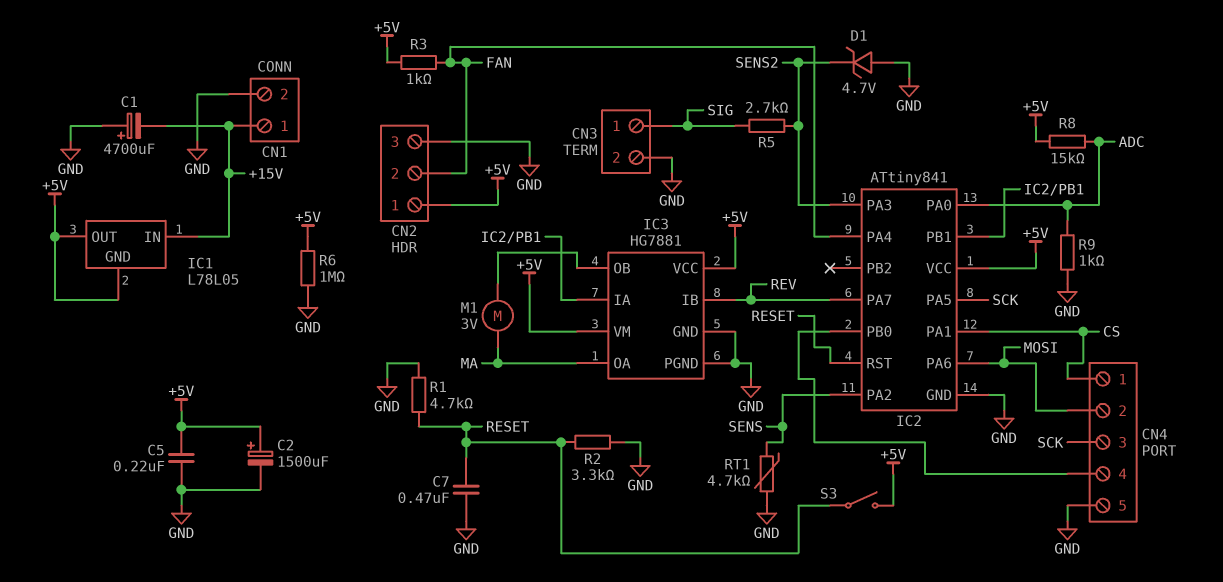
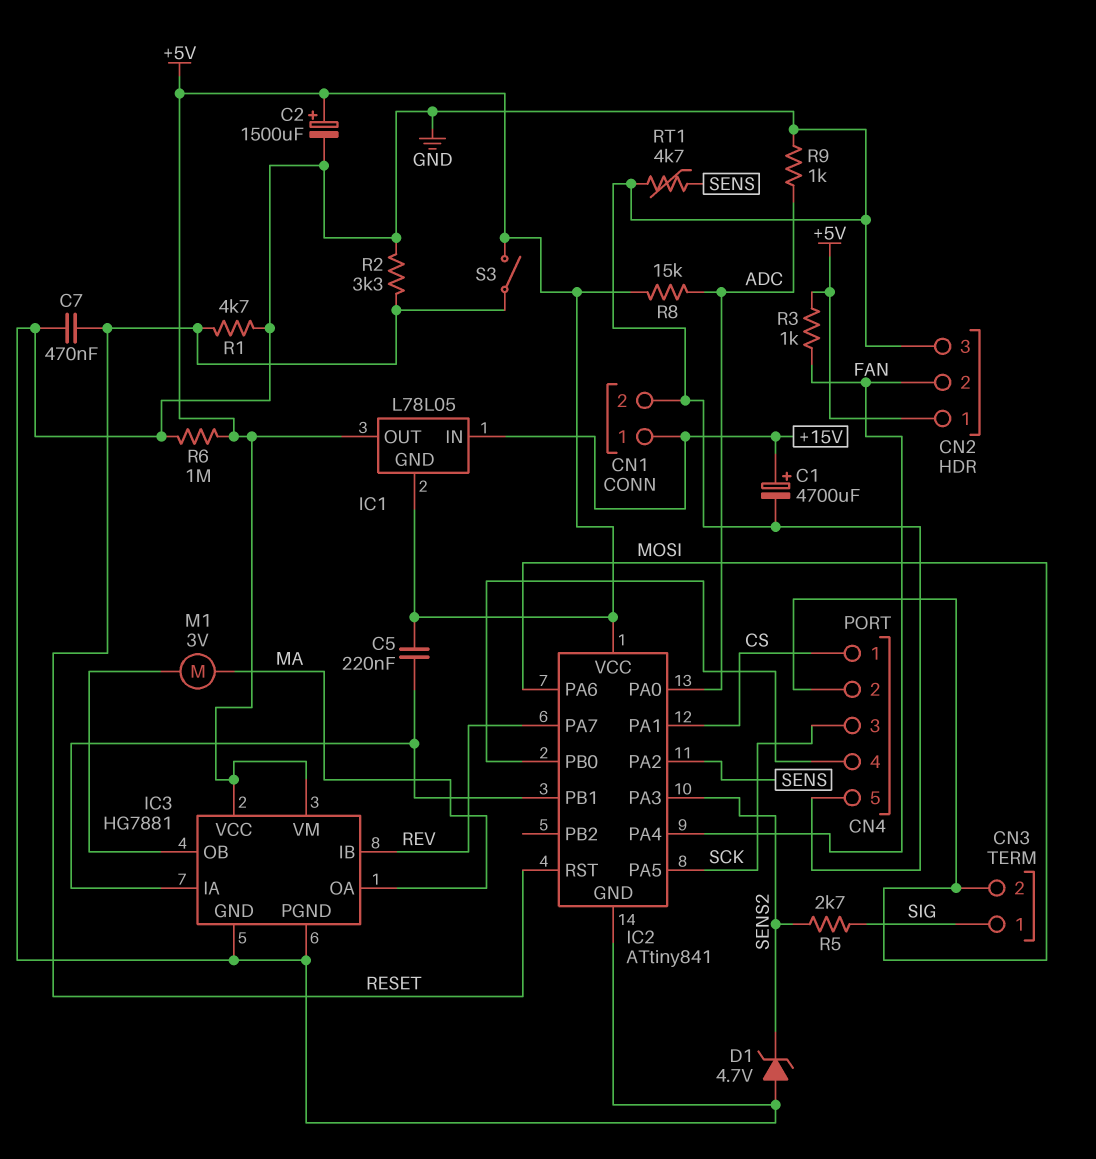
C1: 4700uF (plus GND, minus +15V) -> 4700uF (plus +15V, minus GND)
C5: 220nF (+5V, GND) -> 220nF (+5V, IC2/PB1)
CN3 pin 2: GND -> MOSI

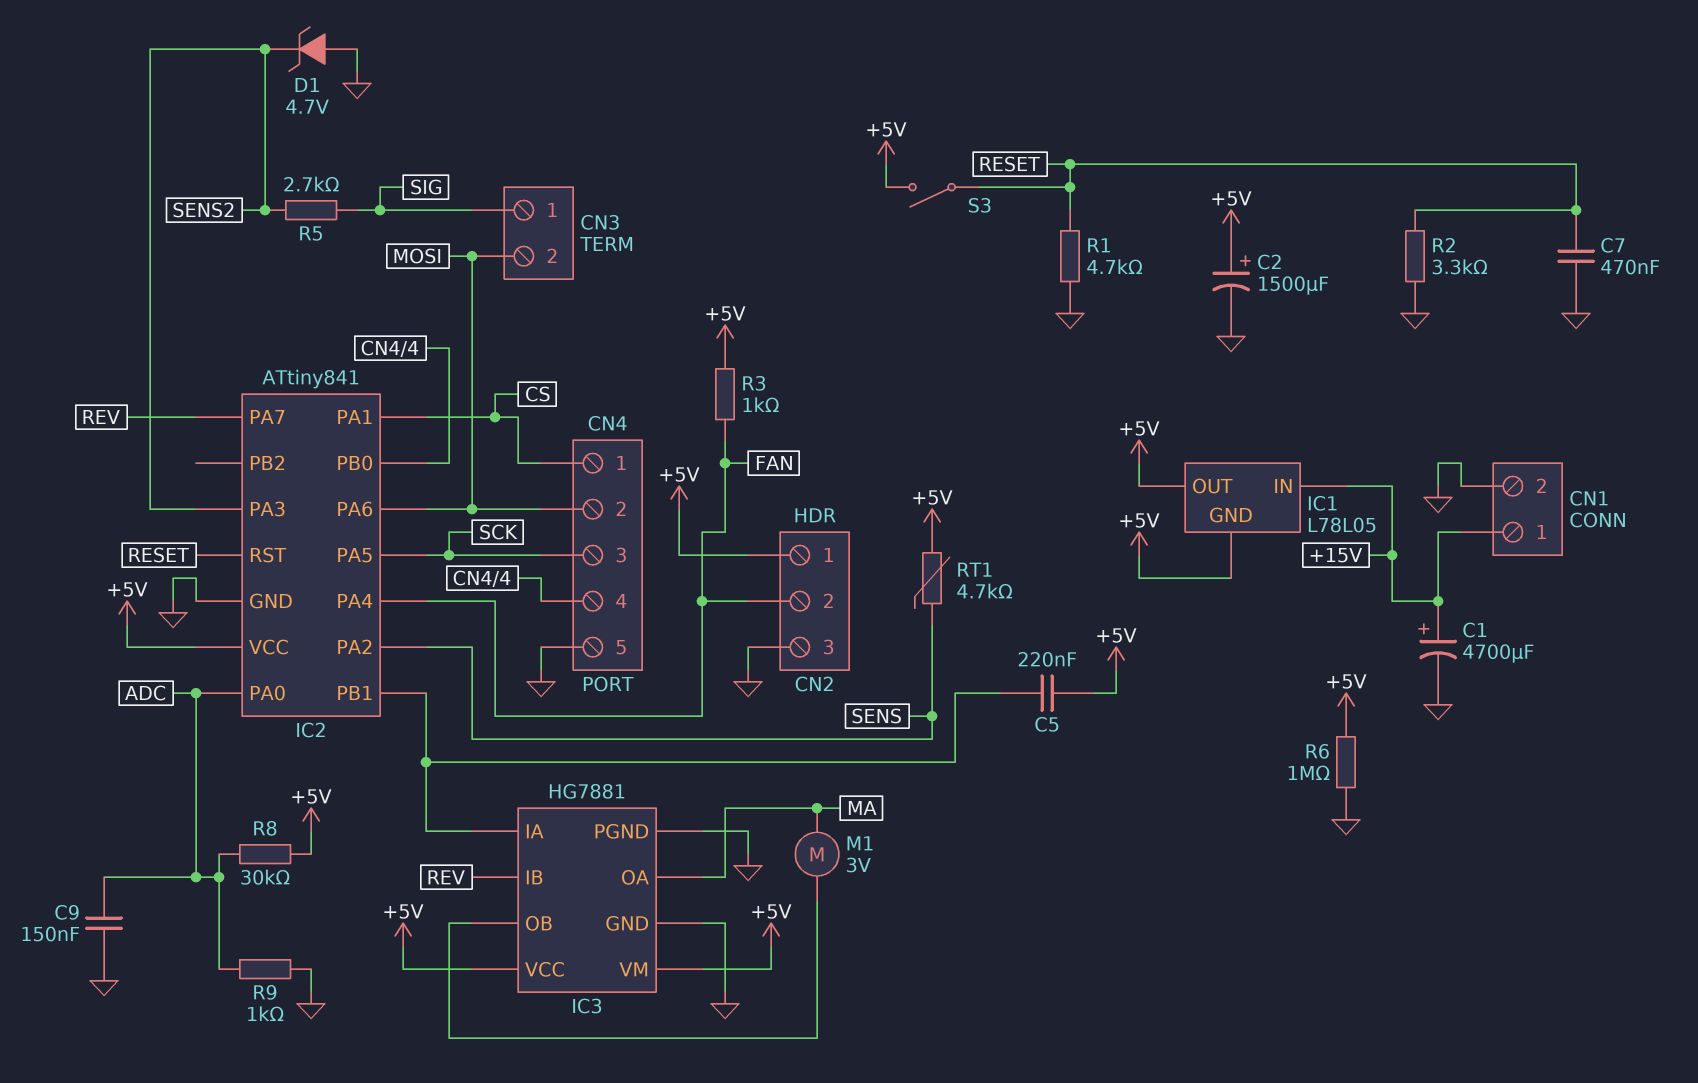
C9: none -> 150nF (ADC, GND)
R8: 15k (+5V, ADC) -> 30k (+5V, ADC)
RT1: 4.7k (GND, SENS) -> 4.7k (+5V, SENS)

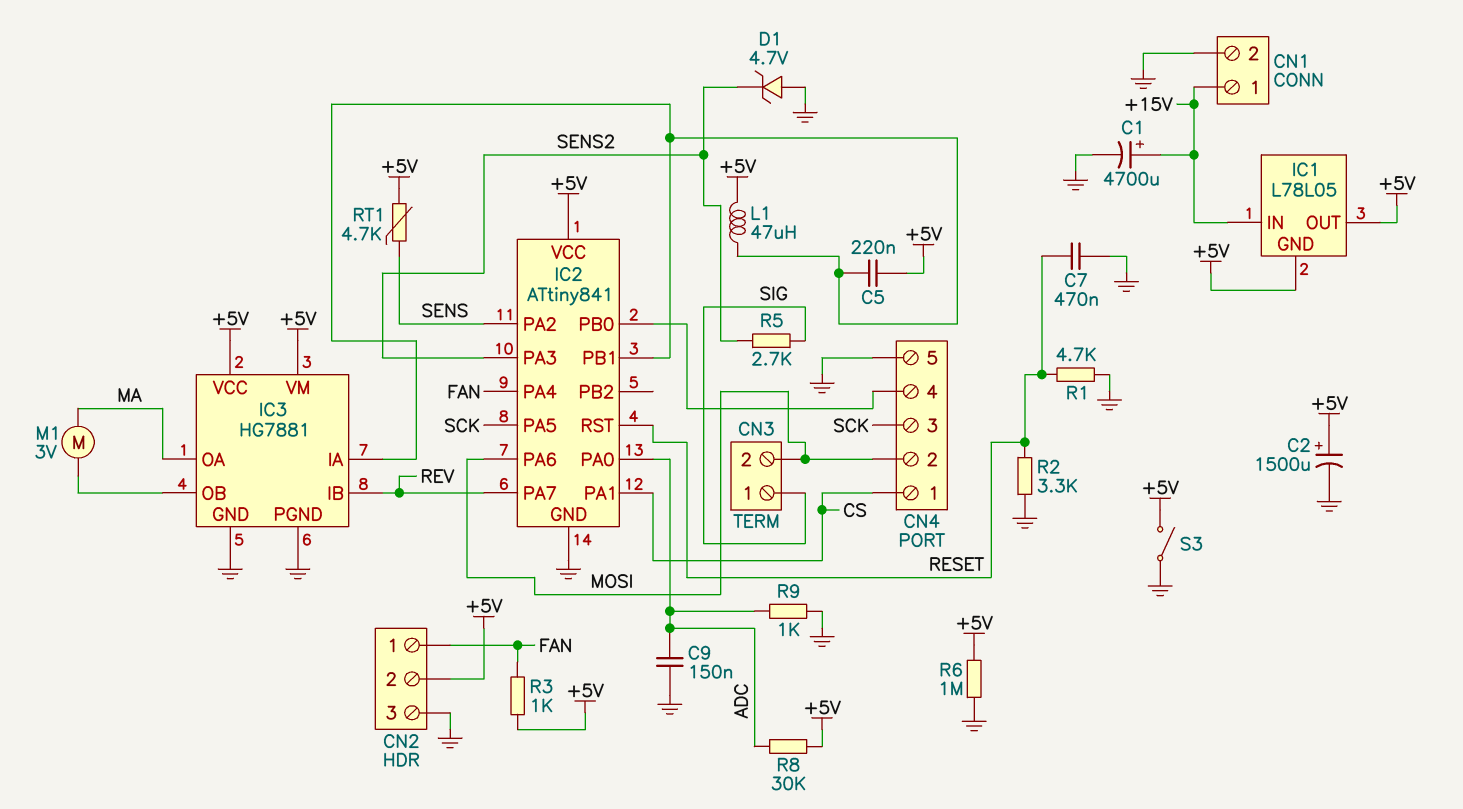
CN2 pin 1: +5V -> FAN
CN2 pin 2: FAN -> +5V
L1: none -> 47uH (+5V, IC2/PB1)
S3: switch (+5V, RESET) -> switch (+5V, GND)

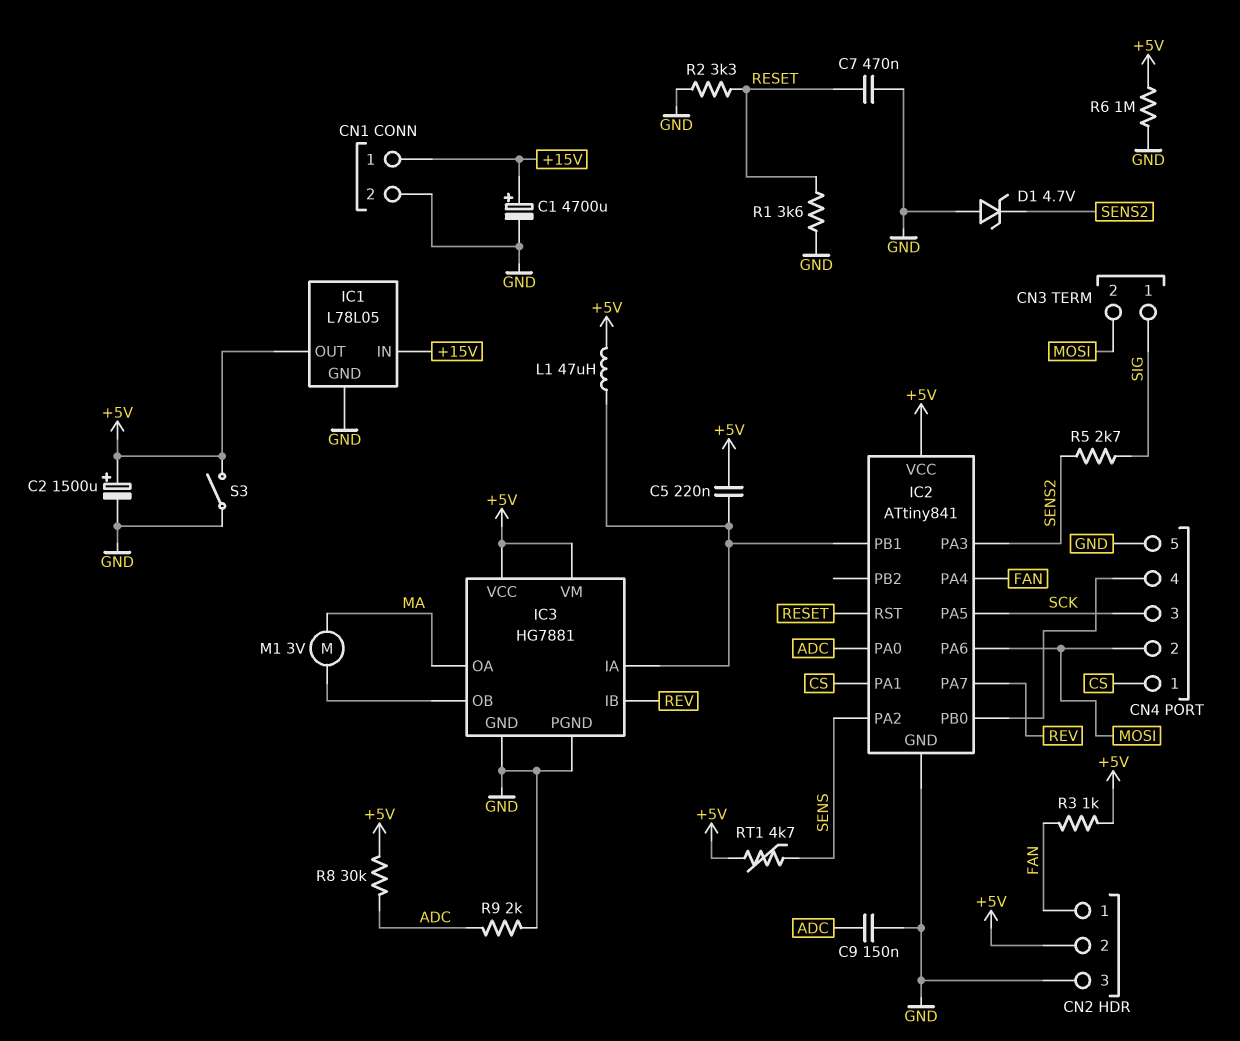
IC1 pin GND: +5V -> GND
R1: 4.7k (GND, RESET) -> 3.6k (GND, RESET)
R9: 1k (ADC, GND) -> 2k (ADC, GND)

